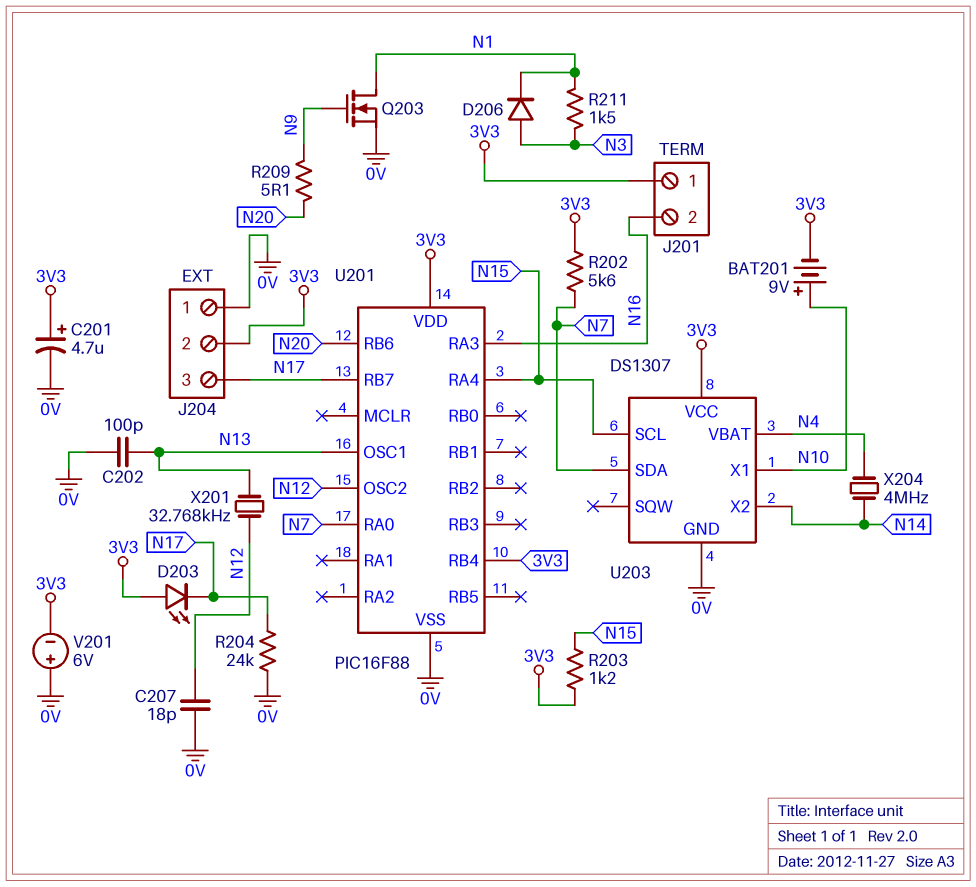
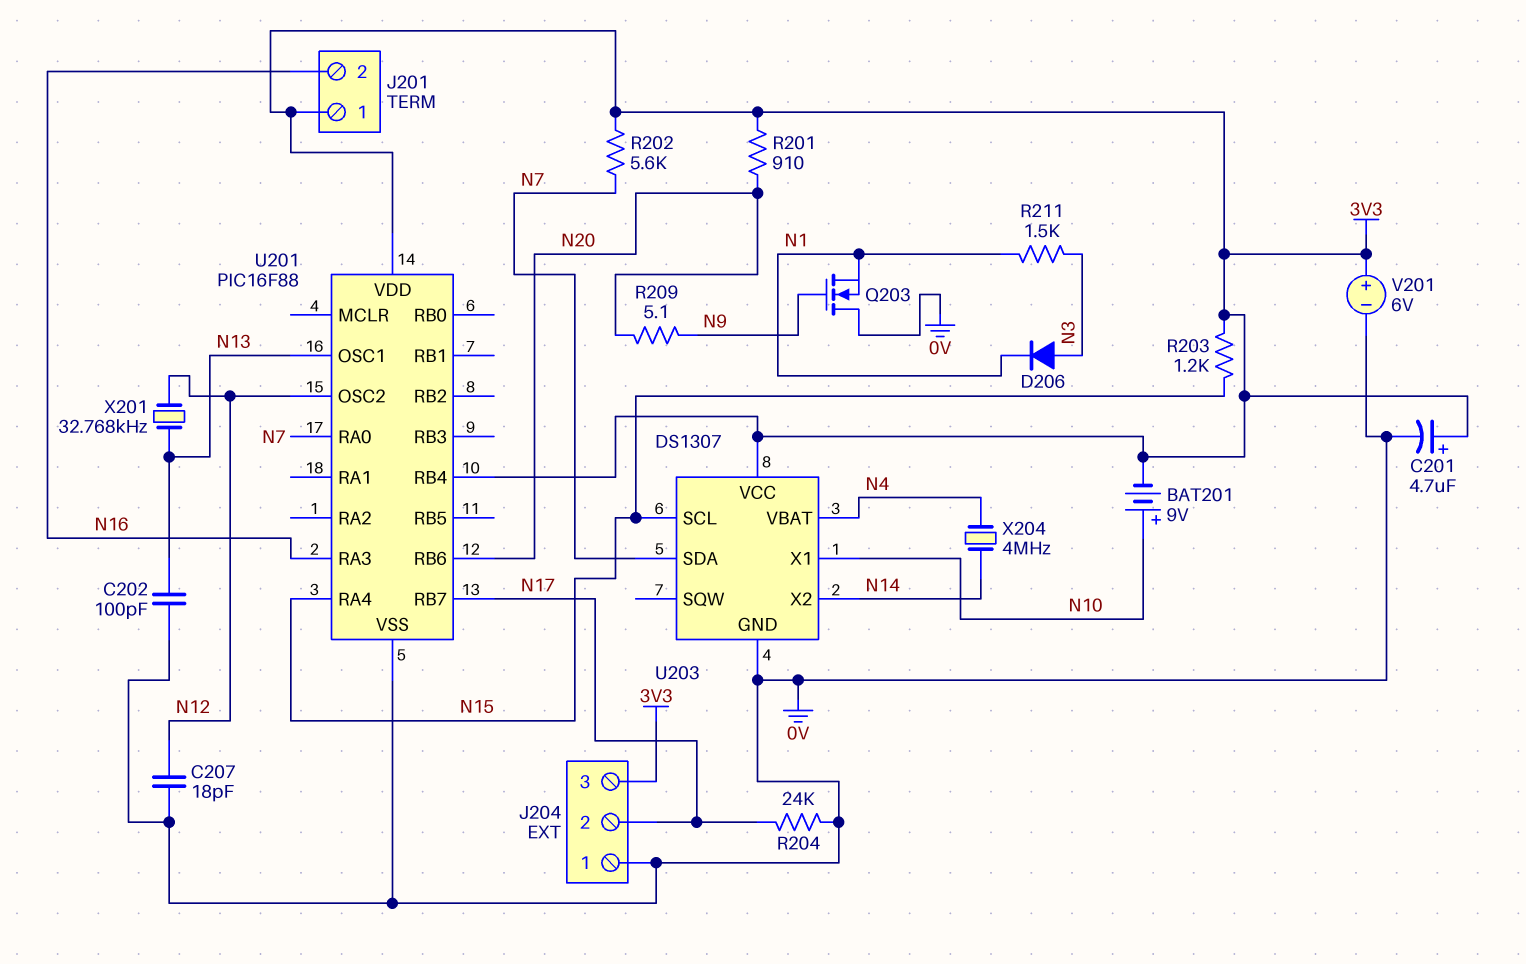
D203: LED (A 3V3, K N17) -> none
J204 pin 2: 3V3 -> N17
J204 pin 3: N17 -> 3V3
Q203: NMOS (G N9, D N1, S 0V) -> NMOS (G N9, D 0V, S N1)
R201: none -> 910 (3V3, N20)
V201: 6V (plus 0V, minus 3V3) -> 6V (plus 3V3, minus 0V)

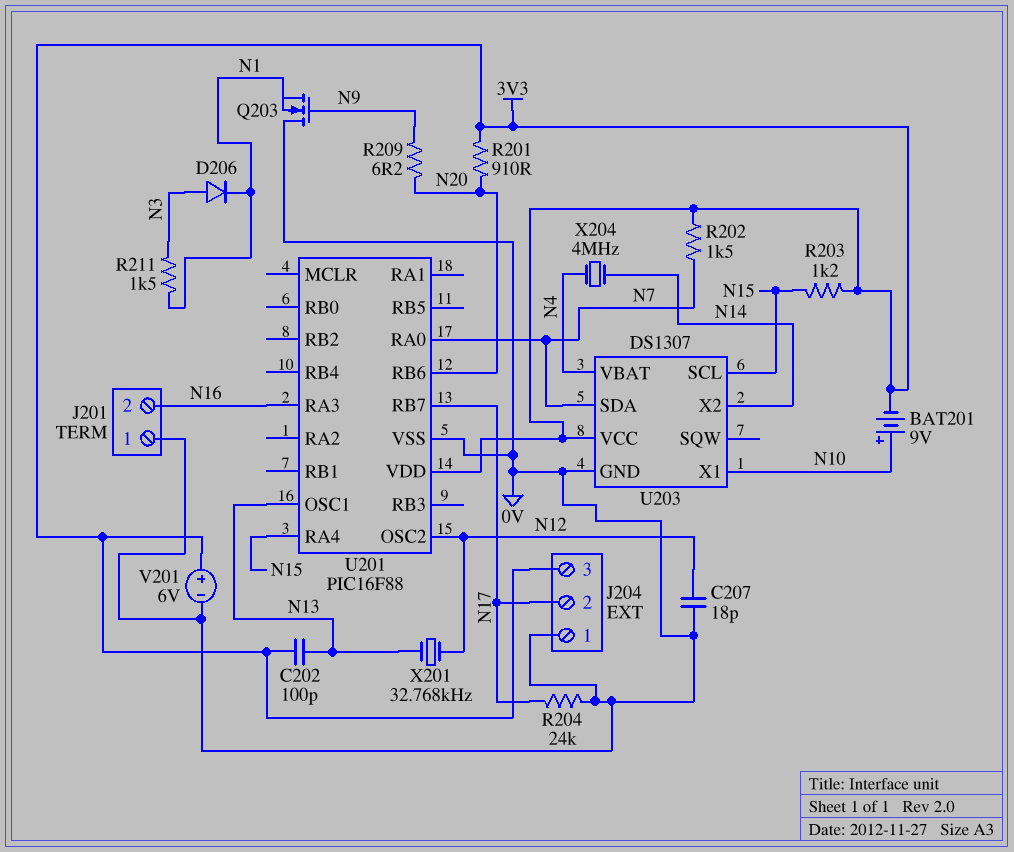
C201: 4.7uF (plus 3V3, minus 0V) -> none
C202: 100pF (0V, N13) -> 100pF (3V3, N13)
J201 pin 1: 3V3 -> 0V
R202: 5.6k (3V3, N7) -> 1.5k (3V3, N7)
R209: 5.1 (N9, N20) -> 6.2 (N9, N20)
U201 pin RB4: 3V3 -> none

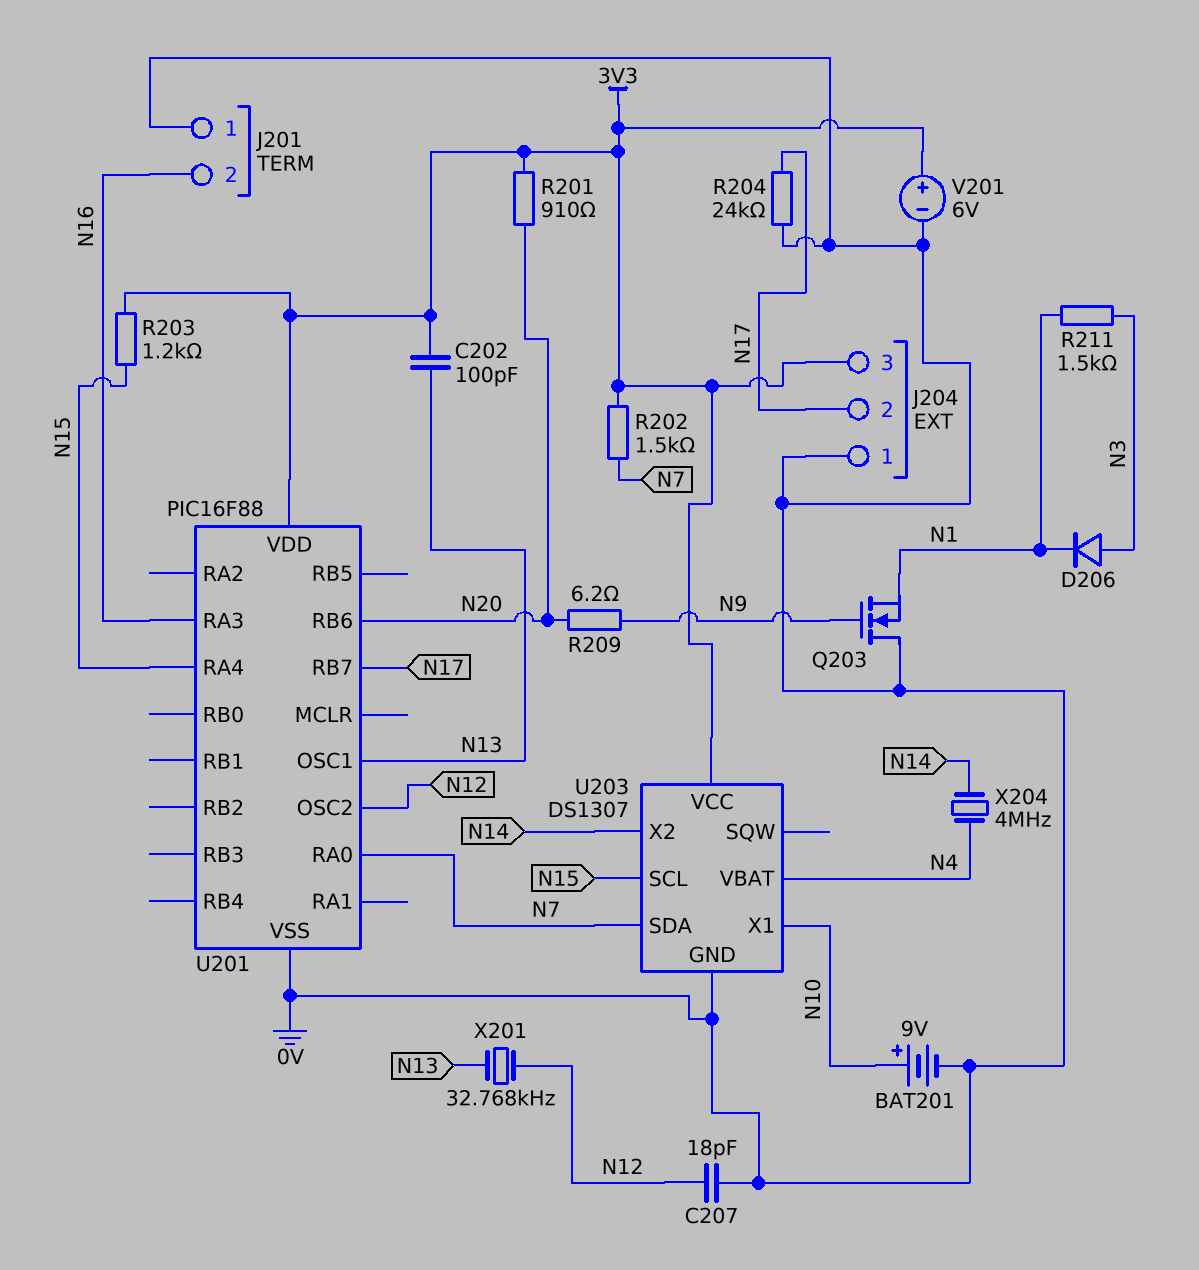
BAT201: 9V (plus N10, minus 3V3) -> 9V (plus N10, minus 0V)

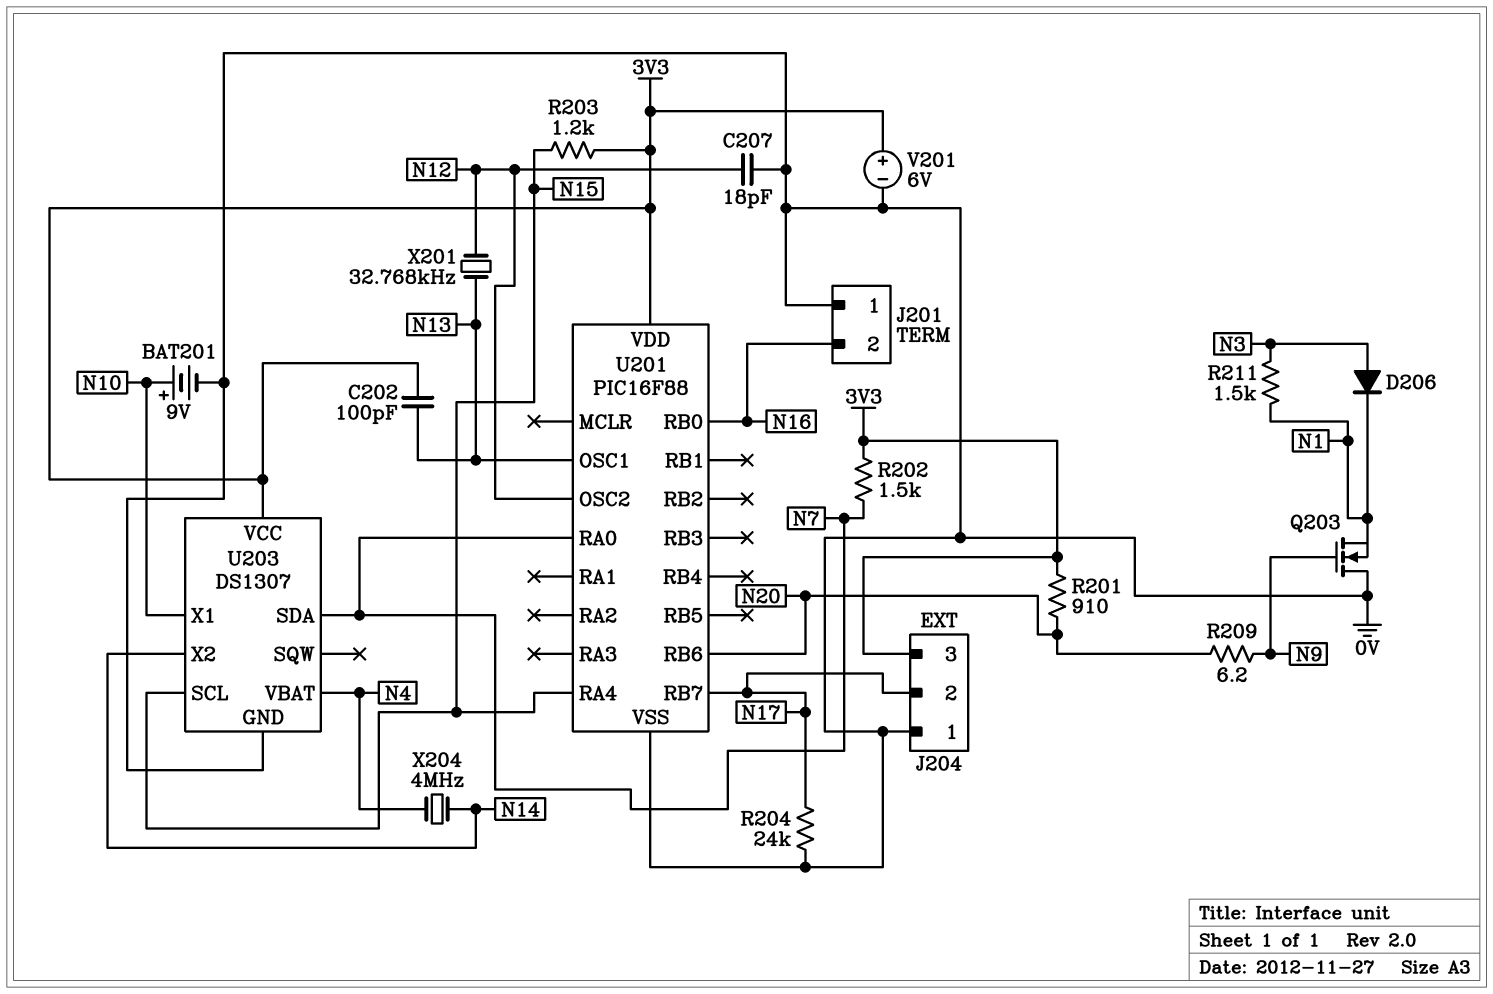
U201 pin RA3: N16 -> none
U201 pin RB0: none -> N16

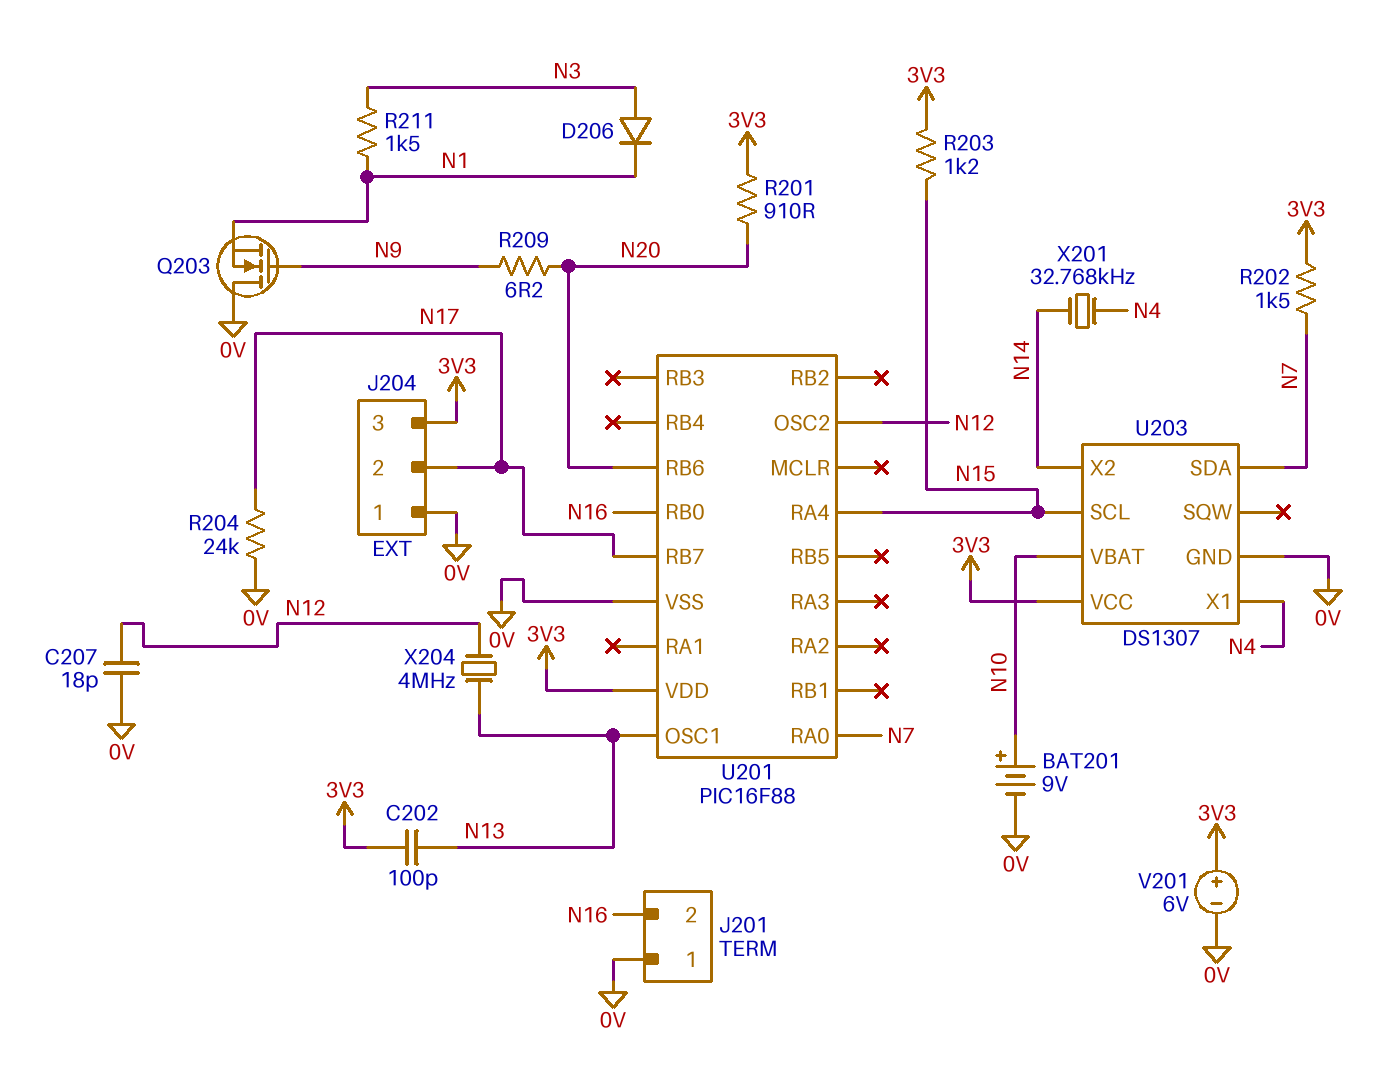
U203 pin VBAT: N4 -> N10
U203 pin X1: N10 -> N4
X201: 32.768kHz (N12, N13) -> 32.768kHz (N4, N14)
X204: 4MHz (N4, N14) -> 4MHz (N12, N13)

